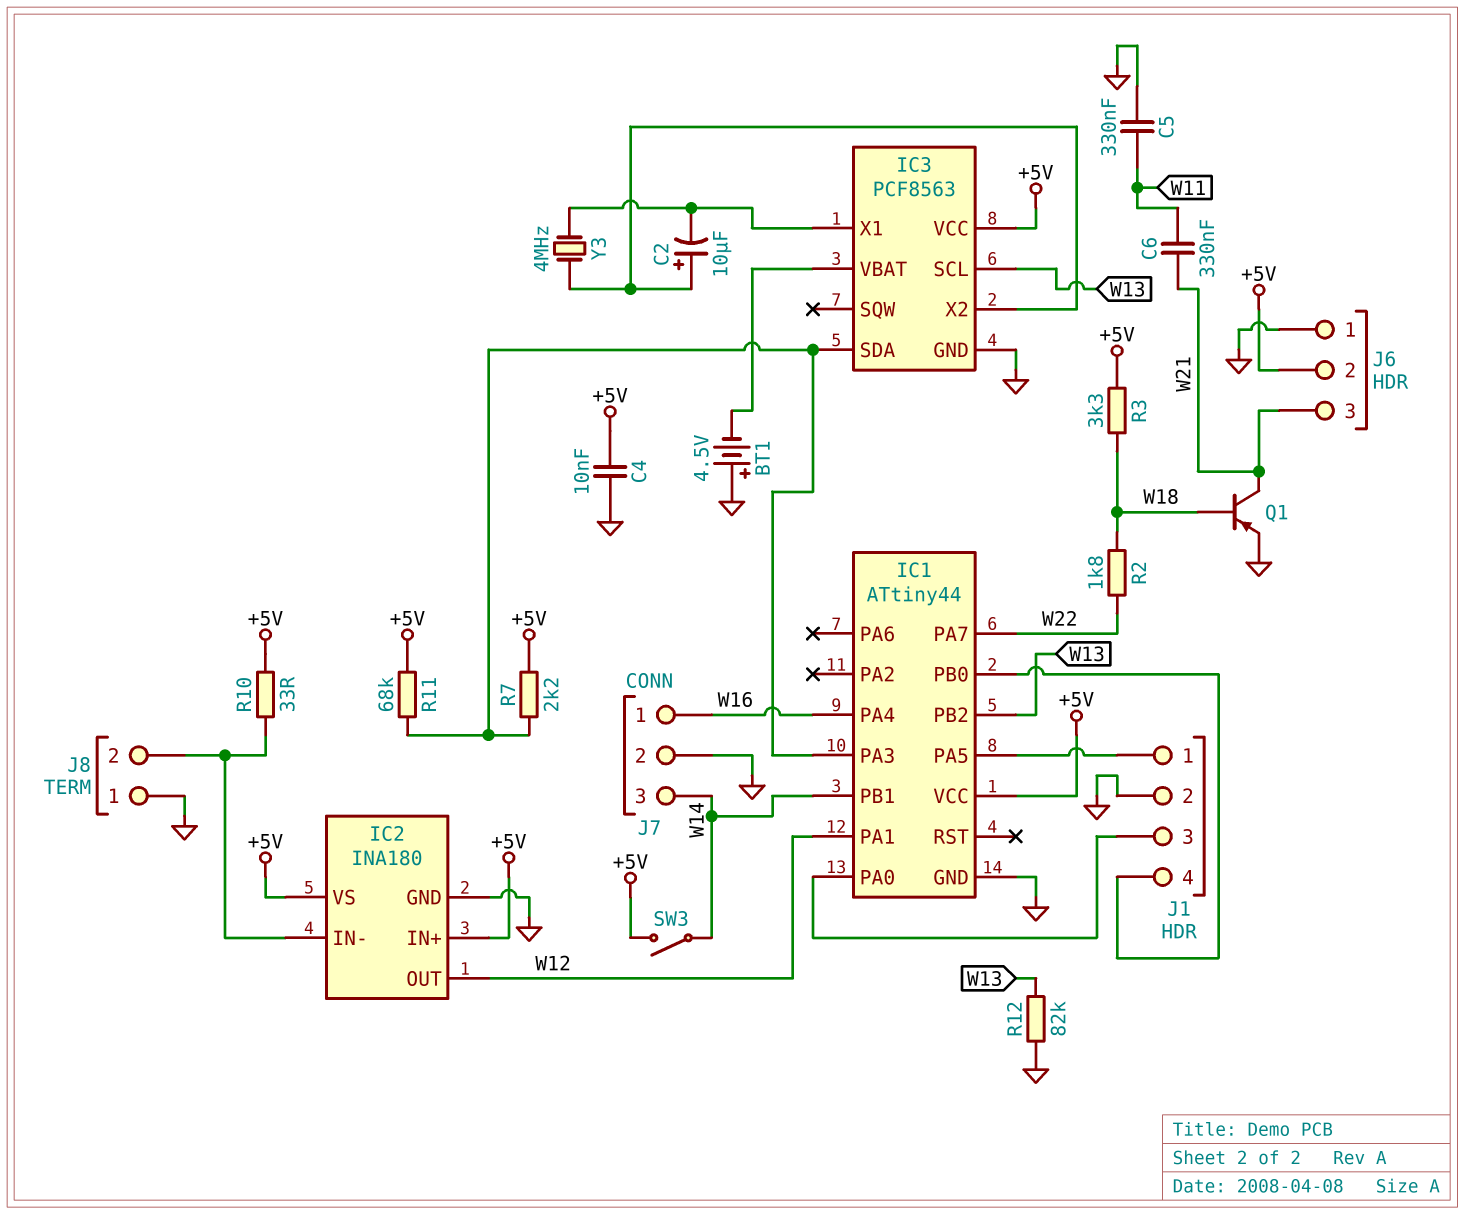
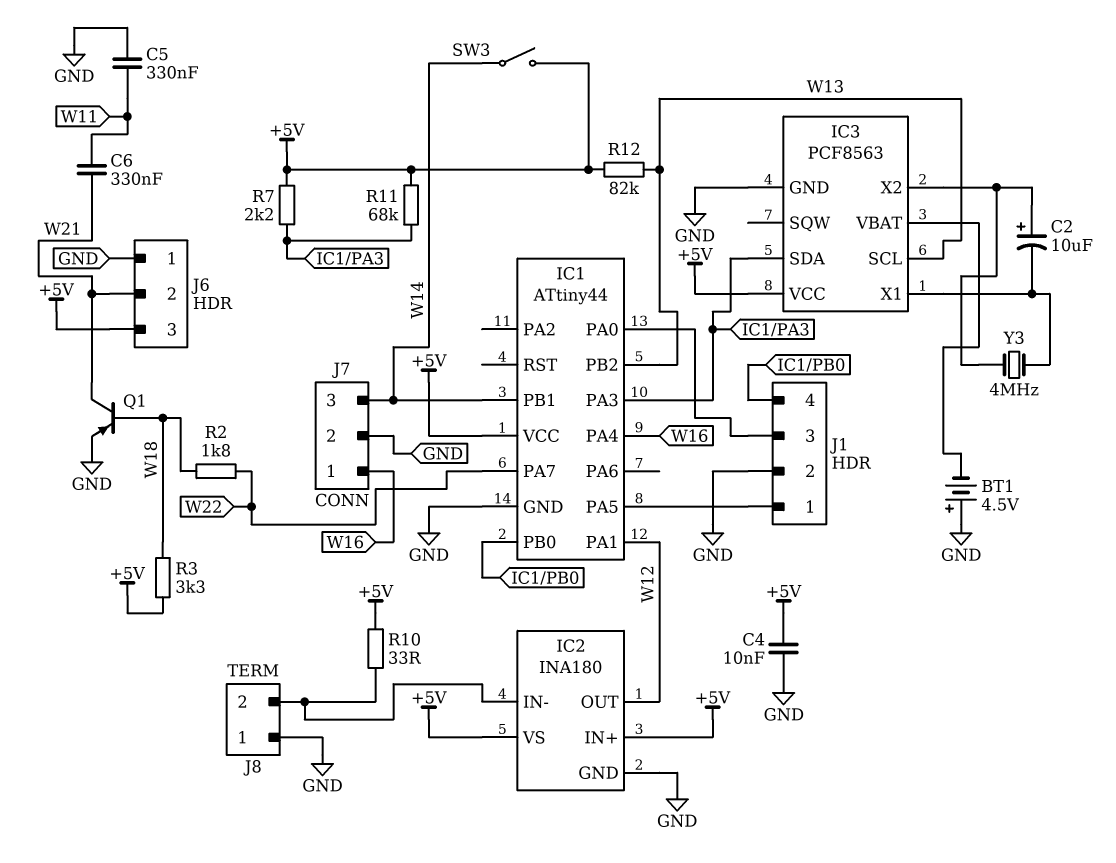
J6 pin 2: +5V -> W21
J6 pin 3: W21 -> +5V
R12: 82k (GND, W13) -> 82k (+5V, W13)

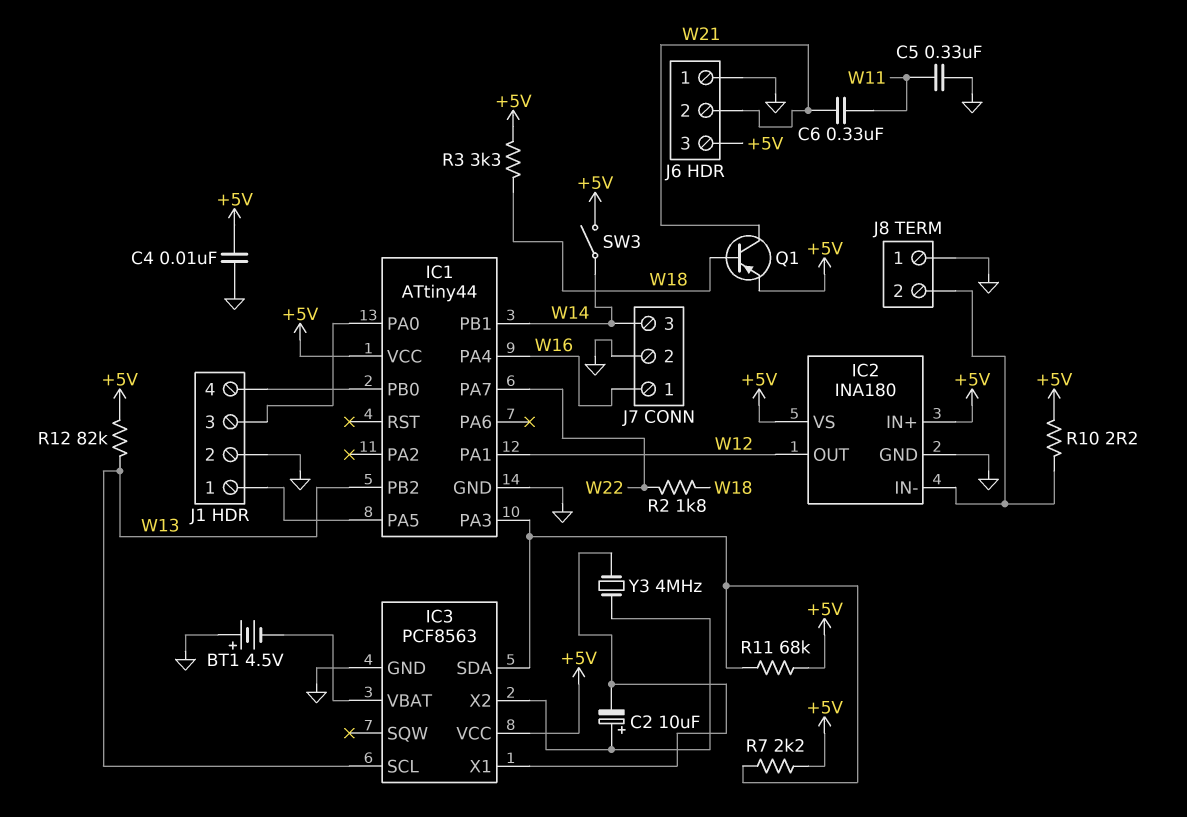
Q1: PNP (B W18, C W21, E GND) -> PNP (B W18, C W21, E +5V)
R10: 33 (+5V, IC2/IN-) -> 2.2 (+5V, IC2/IN-)

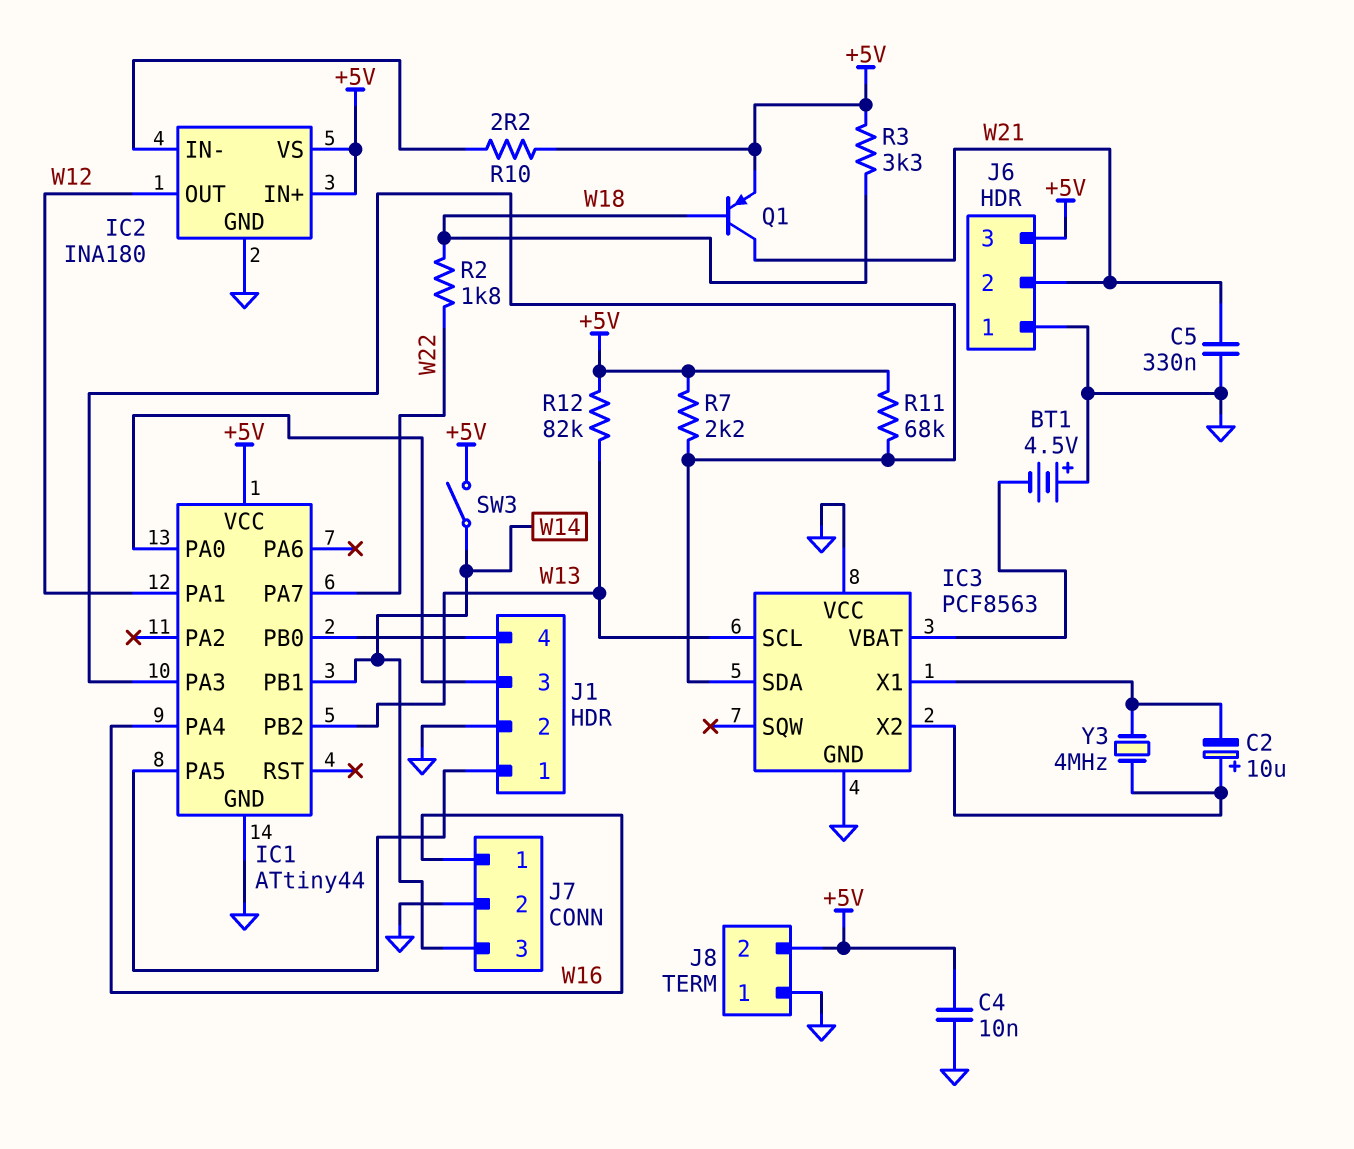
C5: 330nF (GND, W11) -> 330nF (GND, W21)
C6: 330nF (W11, W21) -> none
IC3 pin VCC: +5V -> GND
J8 pin 2: IC2/IN- -> +5V

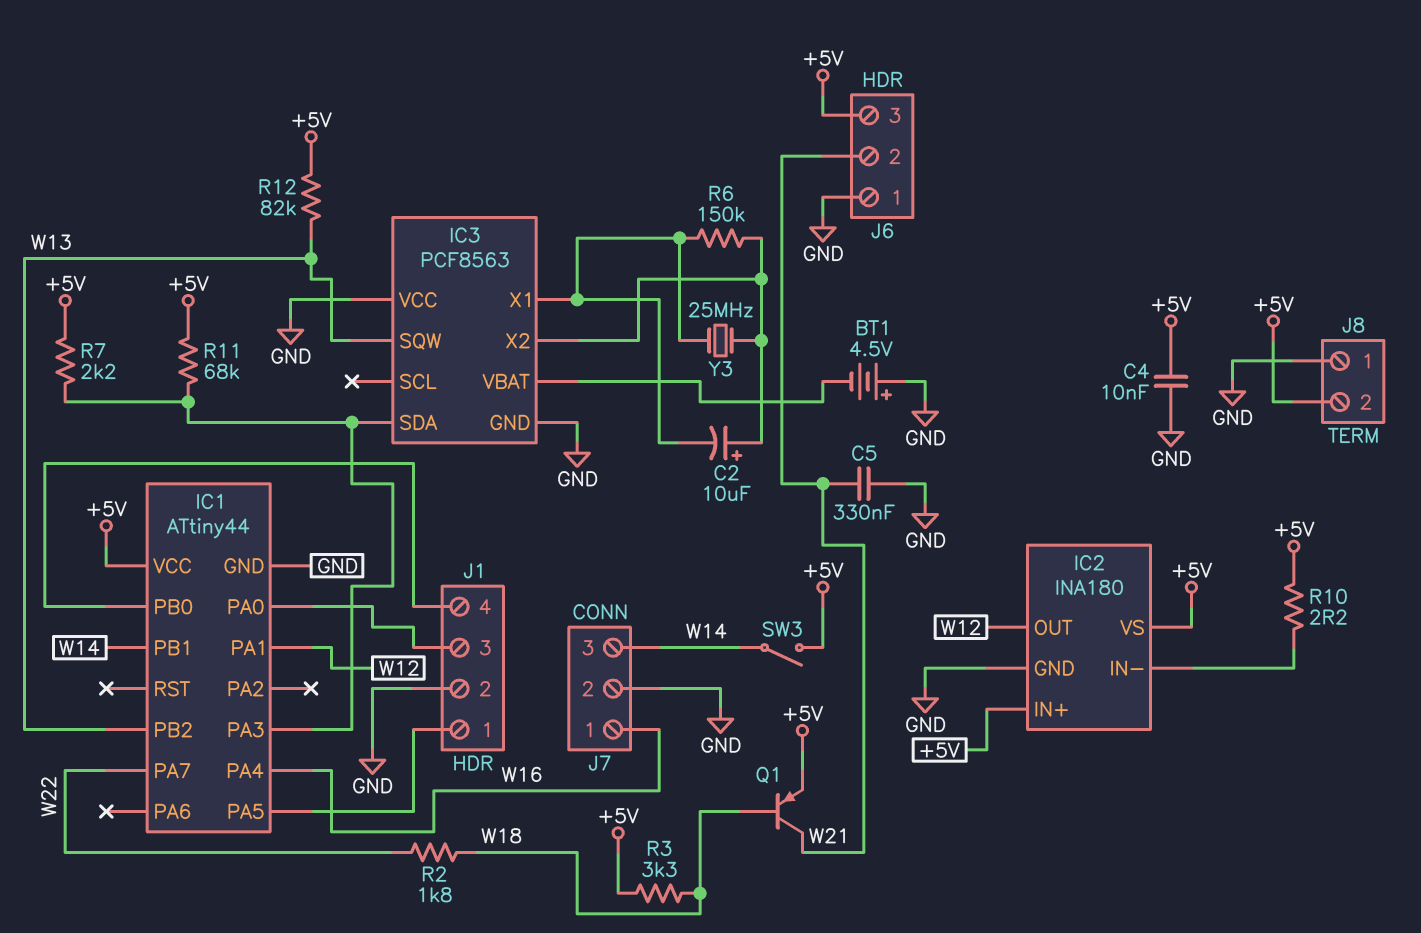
IC3 pin SCL: W13 -> none
IC3 pin SQW: none -> W13
R6: none -> 150k (IC3/X1, IC3/X2)
Y3: 4MHz (IC3/X1, IC3/X2) -> 25MHz (IC3/X1, IC3/X2)

